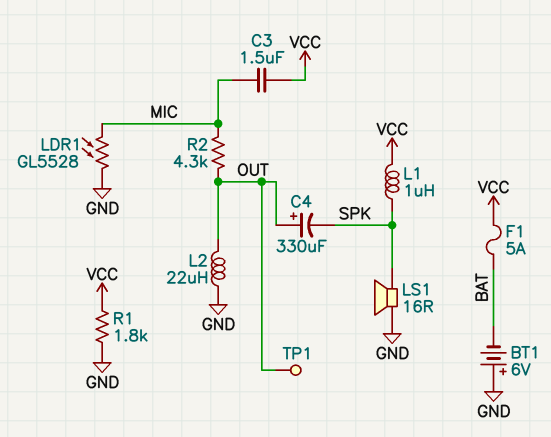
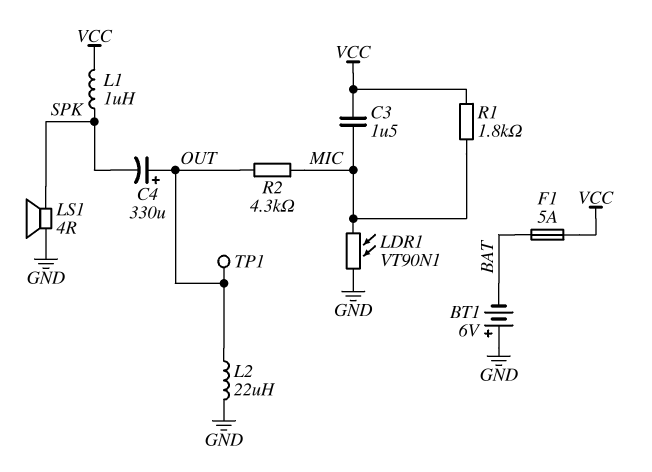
LDR1: GL5528 (GND, MIC) -> VT90N1 (GND, MIC)
LS1: speaker 16R (GND, SPK) -> speaker 4R (GND, SPK)
R1: 1.8k (GND, VCC) -> 1.8k (MIC, VCC)

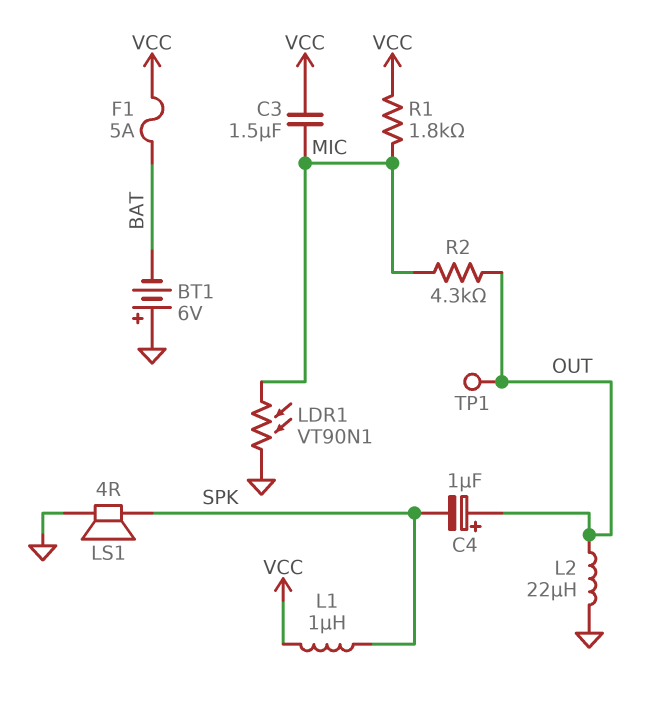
C4: 330uF (plus OUT, minus SPK) -> 1uF (plus OUT, minus SPK)

